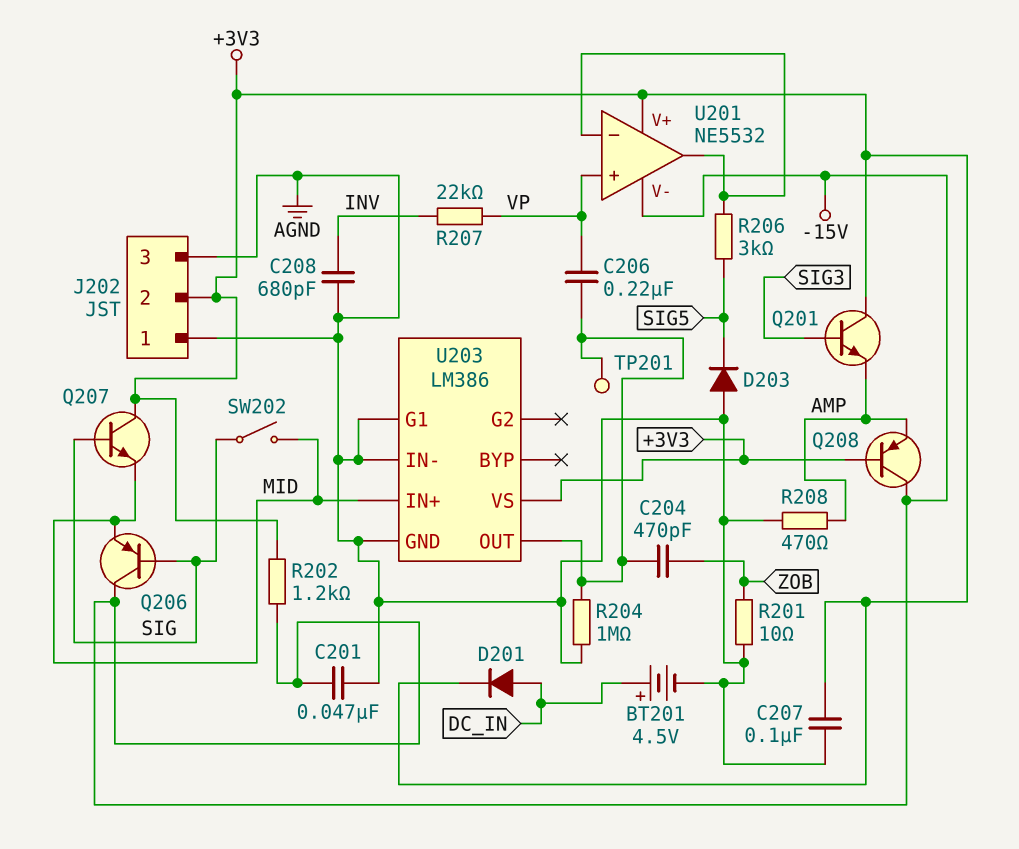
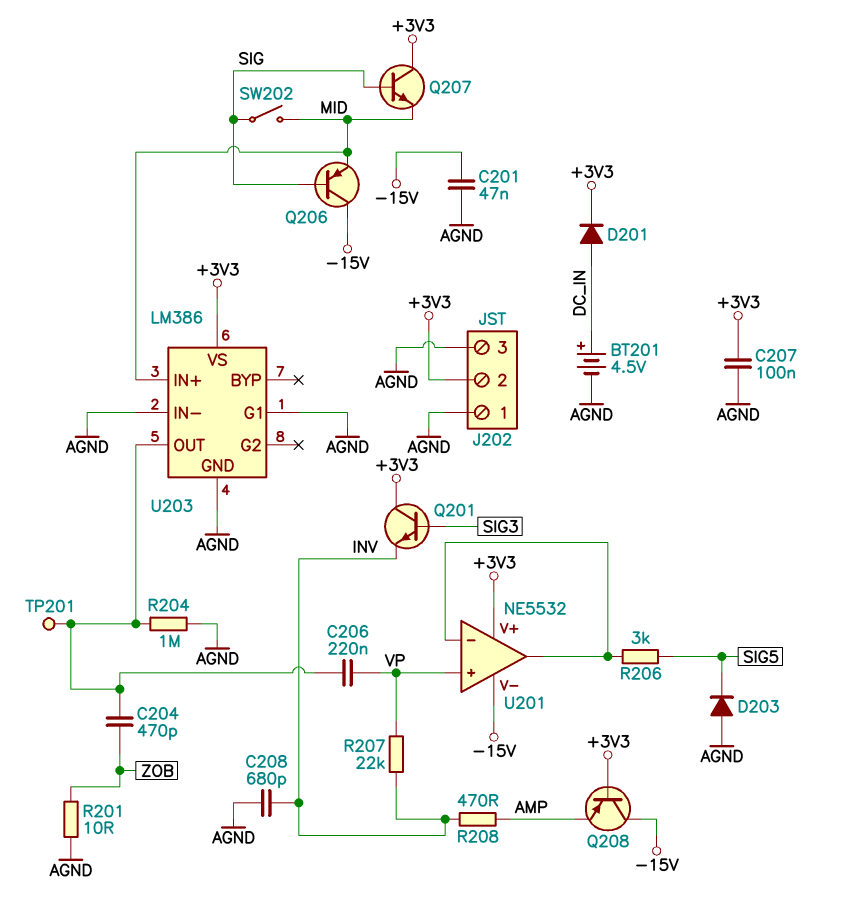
Q201: NPN (B SIG3, C +3V3, E AMP) -> NPN (B SIG3, C +3V3, E INV)
R202: 1.2k (+3V3, -15V) -> none
R208: 470 (AGND, AMP) -> 470 (AMP, INV)

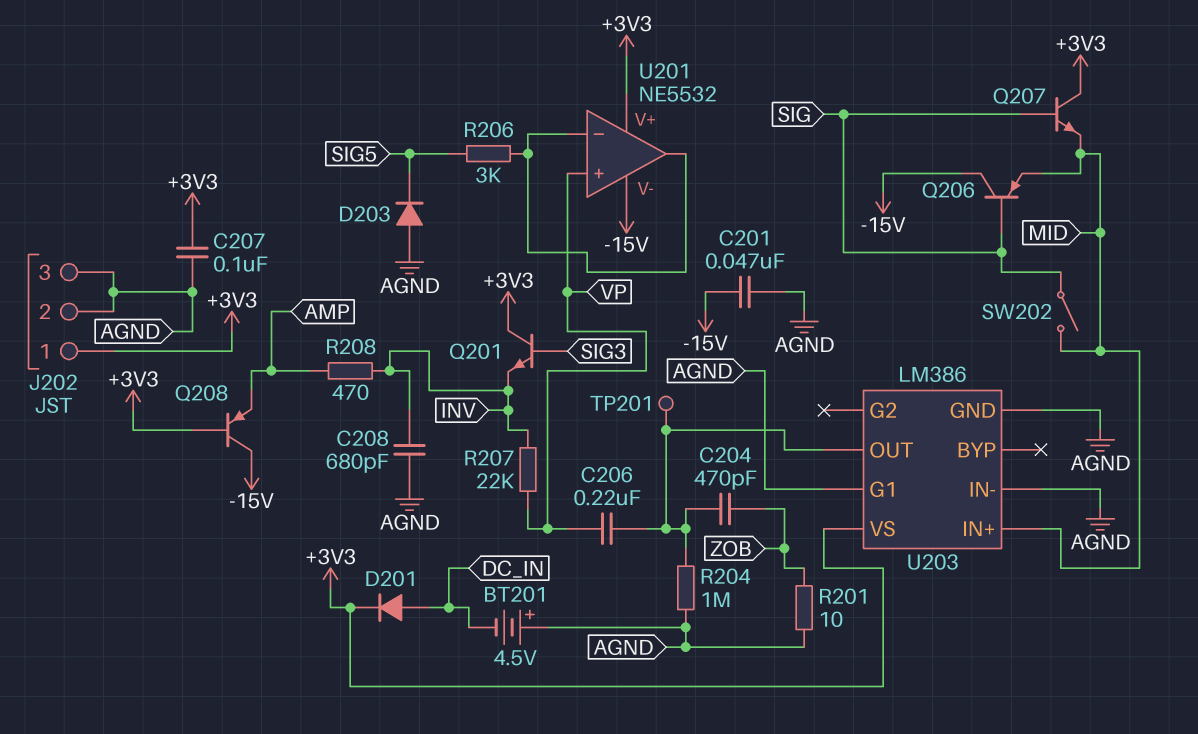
BT201: 4.5V (plus DC_IN, minus AGND) -> 4.5V (plus AGND, minus DC_IN)
J202 pin 1: AGND -> +3V3
J202 pin 2: +3V3 -> AGND

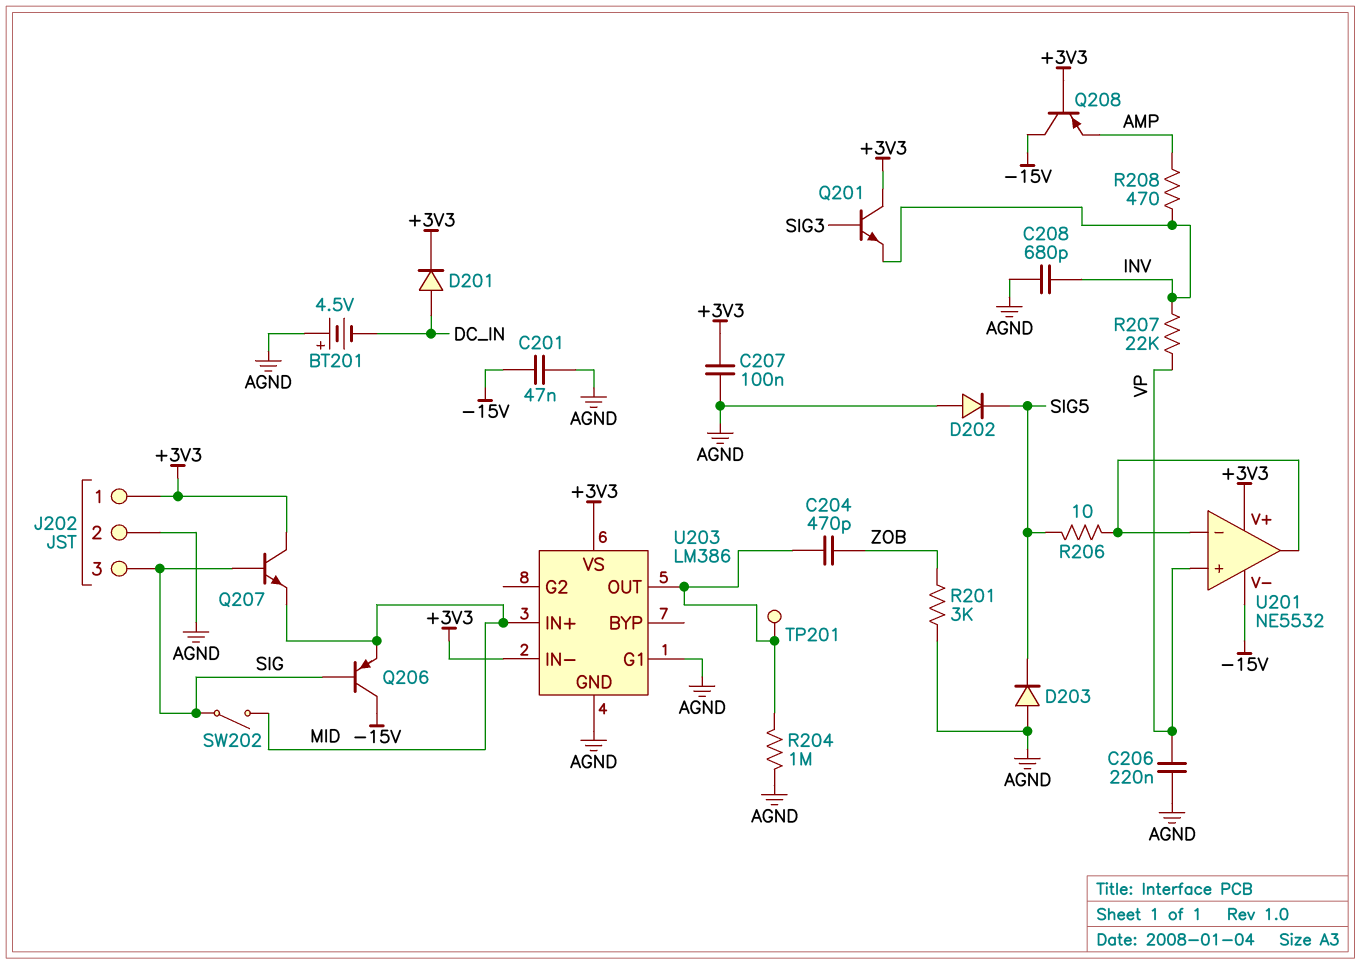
C206: 220nF (U203/OUT, VP) -> 220nF (AGND, VP)
D202: none -> diode (A AGND, K SIG5)
J202 pin 3: AGND -> SIG
R201: 10 (AGND, ZOB) -> 3k (AGND, ZOB)
R206: 3k (SIG5, U201/in-) -> 10 (SIG5, U201/in-)
U203 pin IN-: AGND -> +3V3

